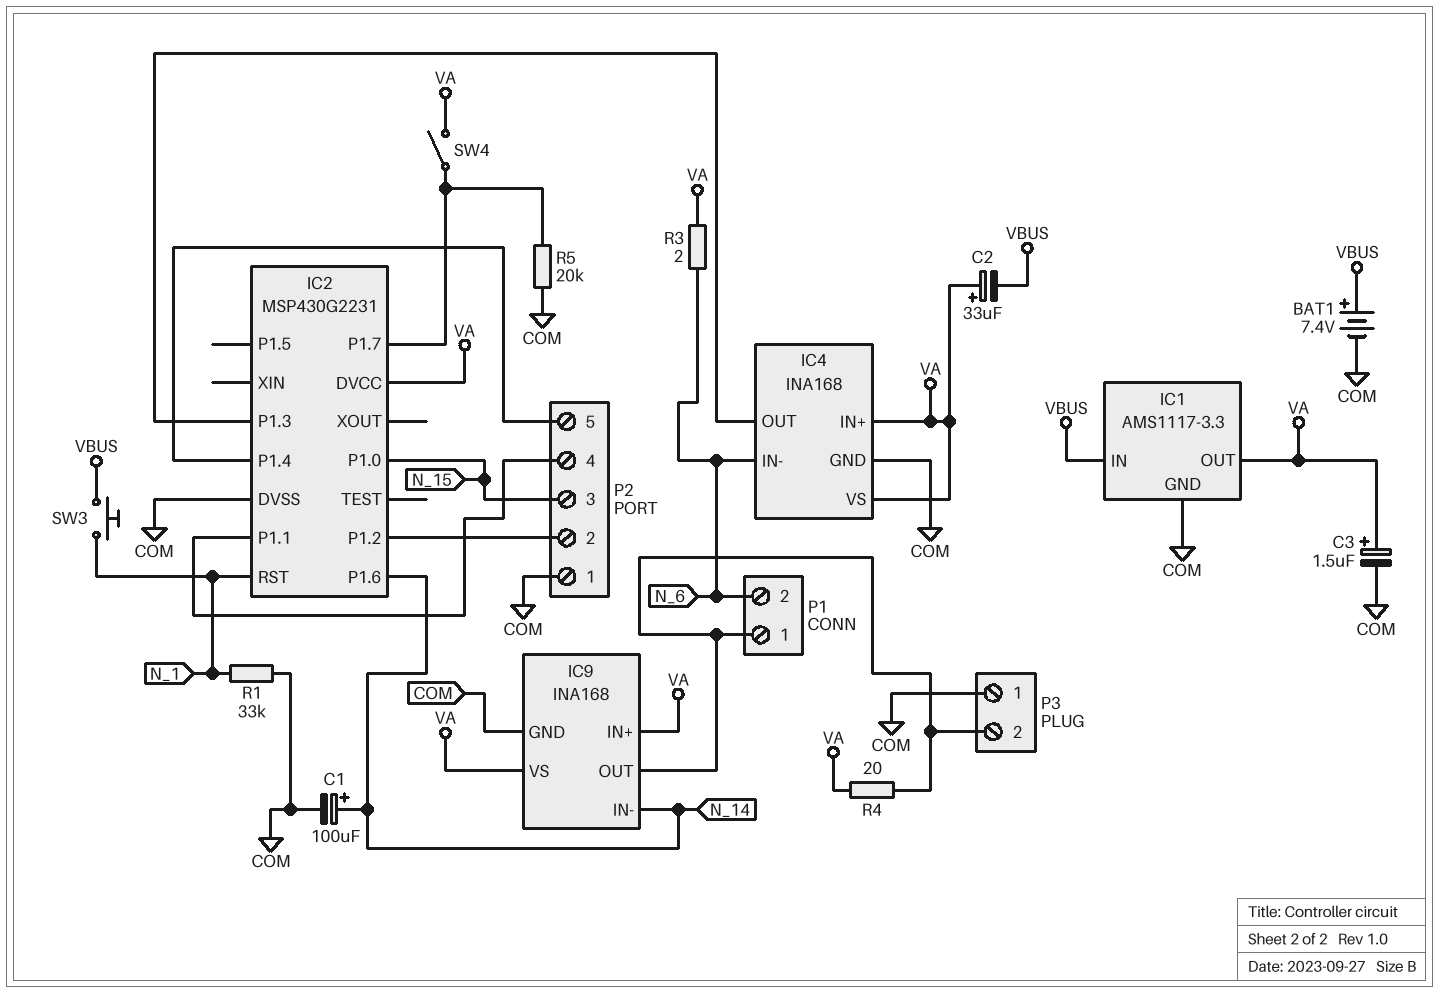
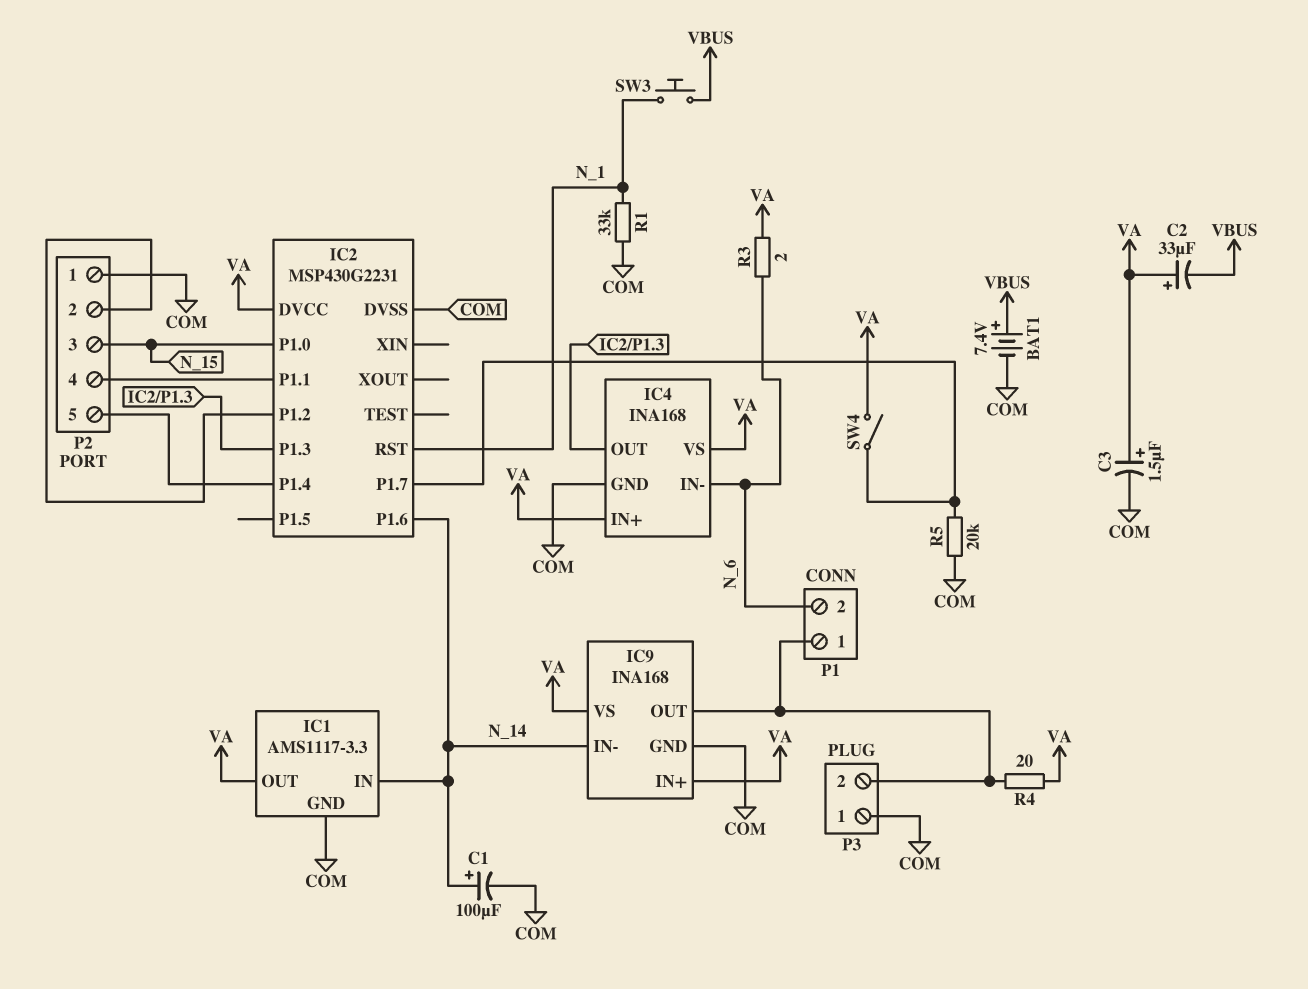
IC1 pin IN: VBUS -> N_14

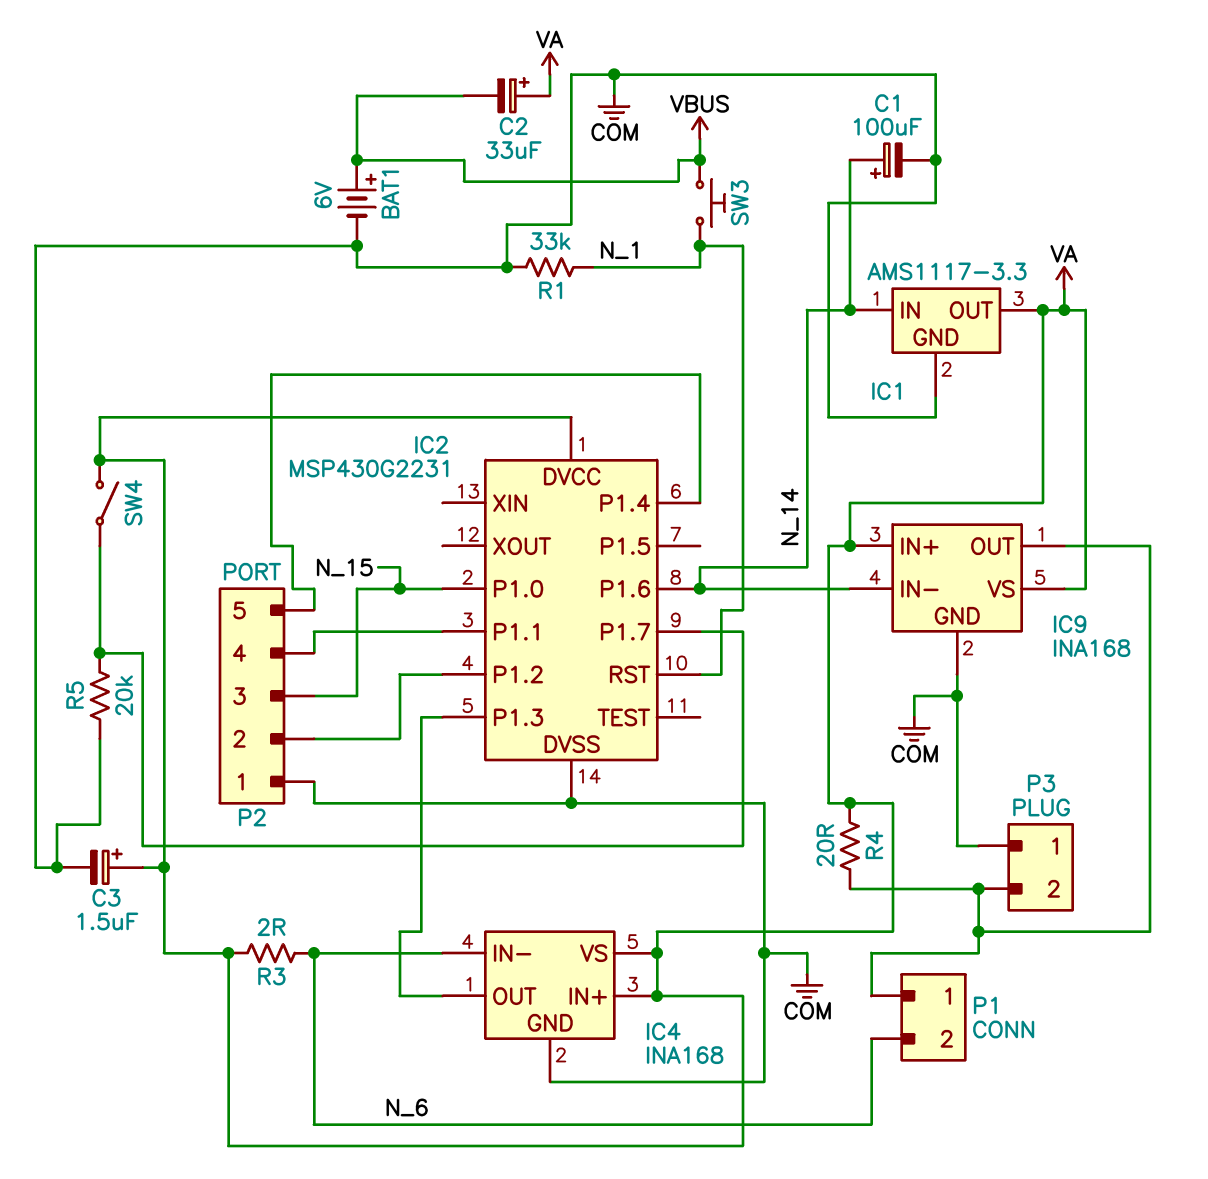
BAT1: 7.4V (plus VBUS, minus COM) -> 6V (plus VBUS, minus COM)

